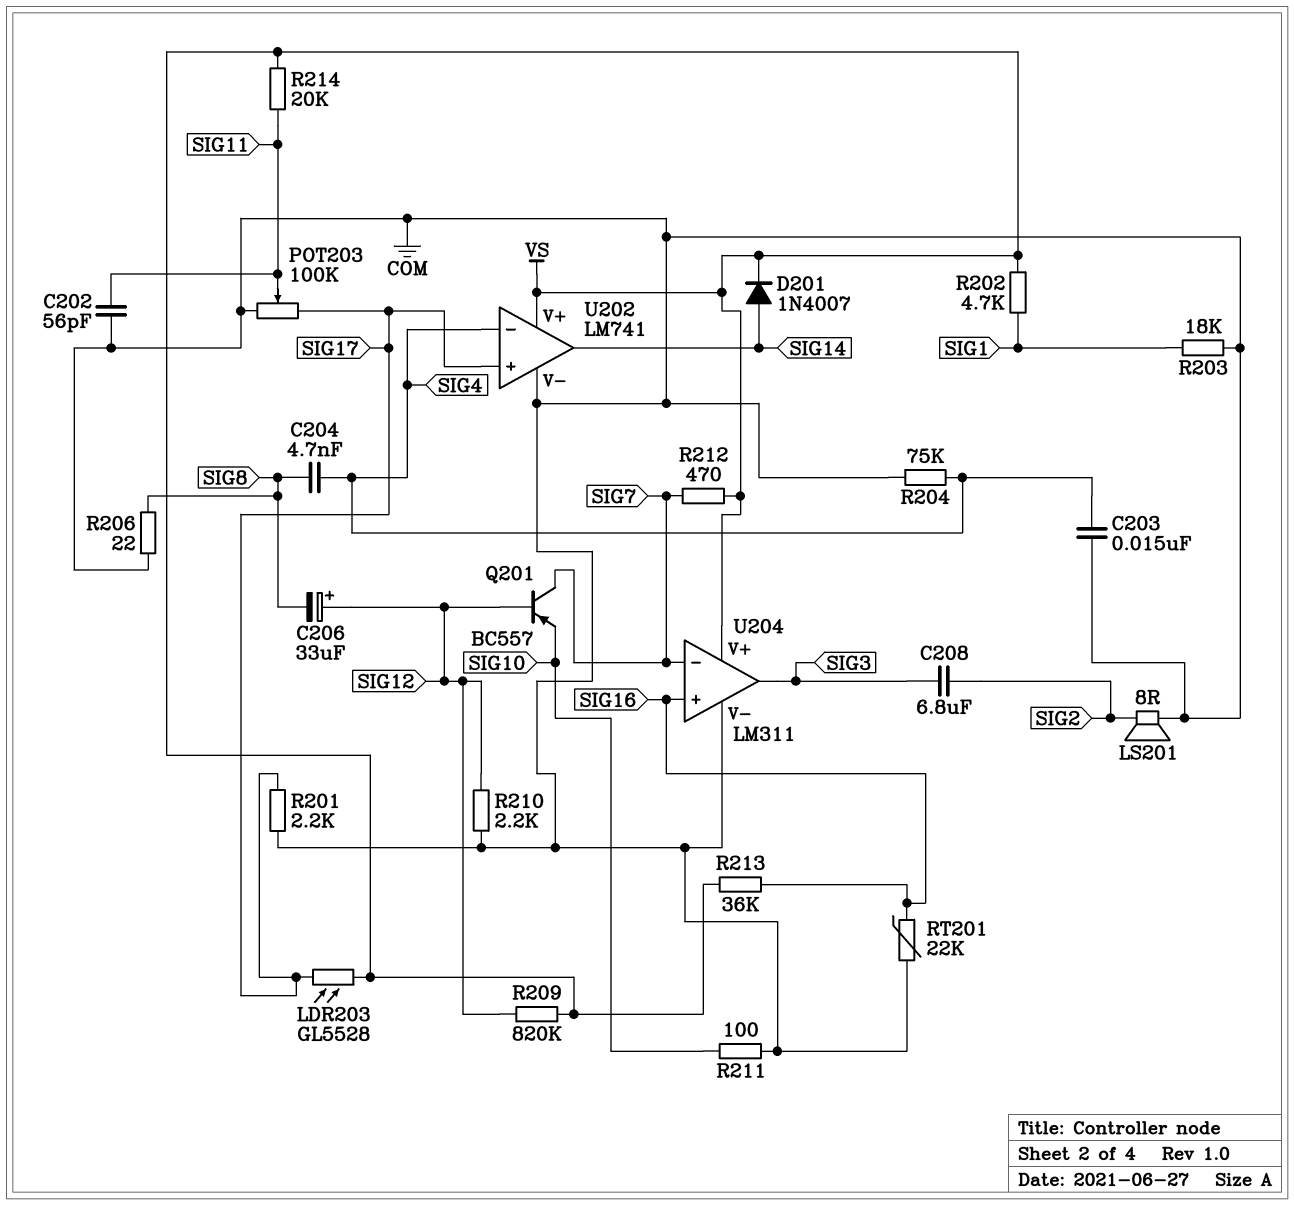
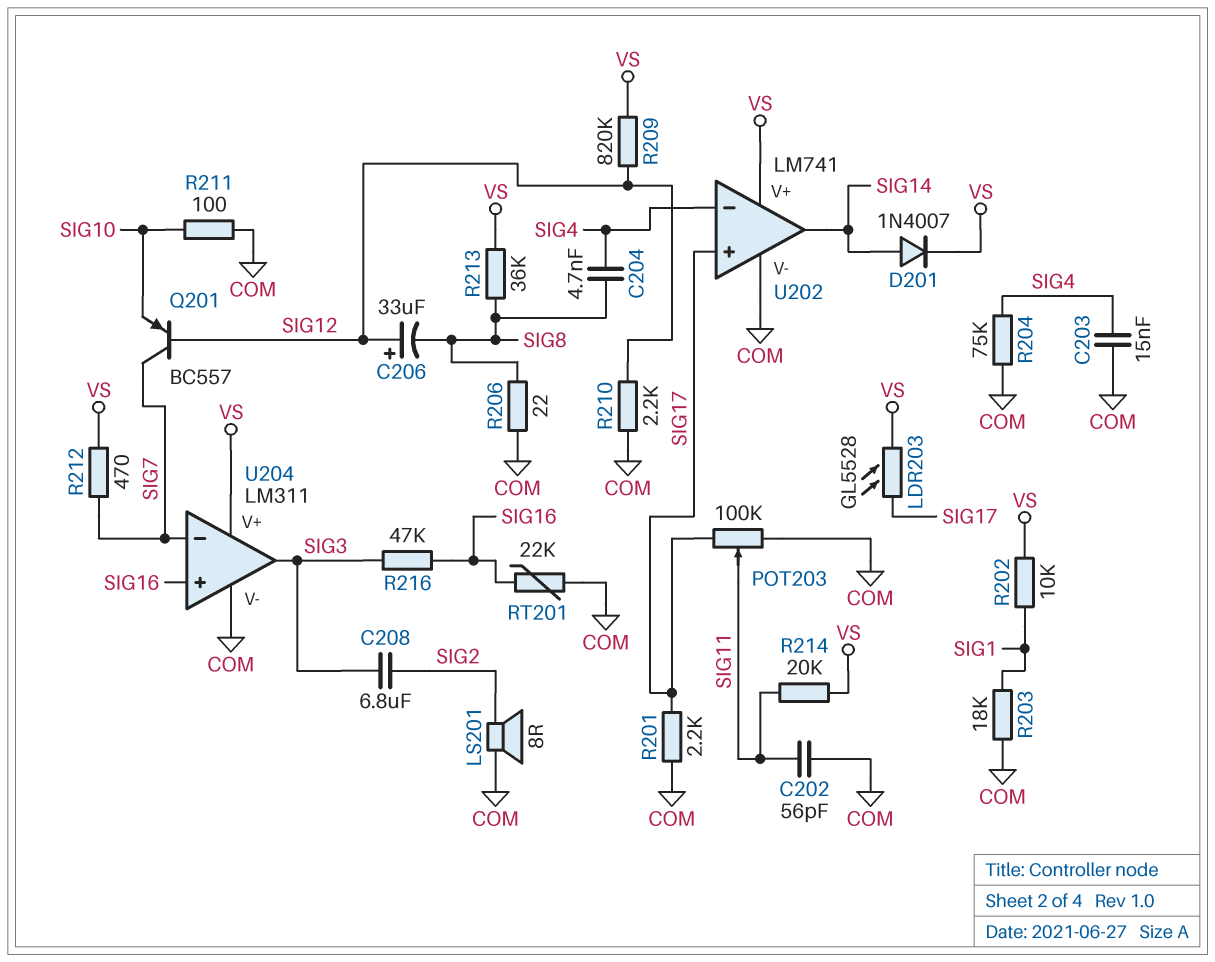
R202: 4.7k (SIG1, VS) -> 10k (SIG1, VS)
R213: 36k (SIG16, VS) -> 36k (SIG8, VS)
R216: none -> 47k (SIG3, SIG16)

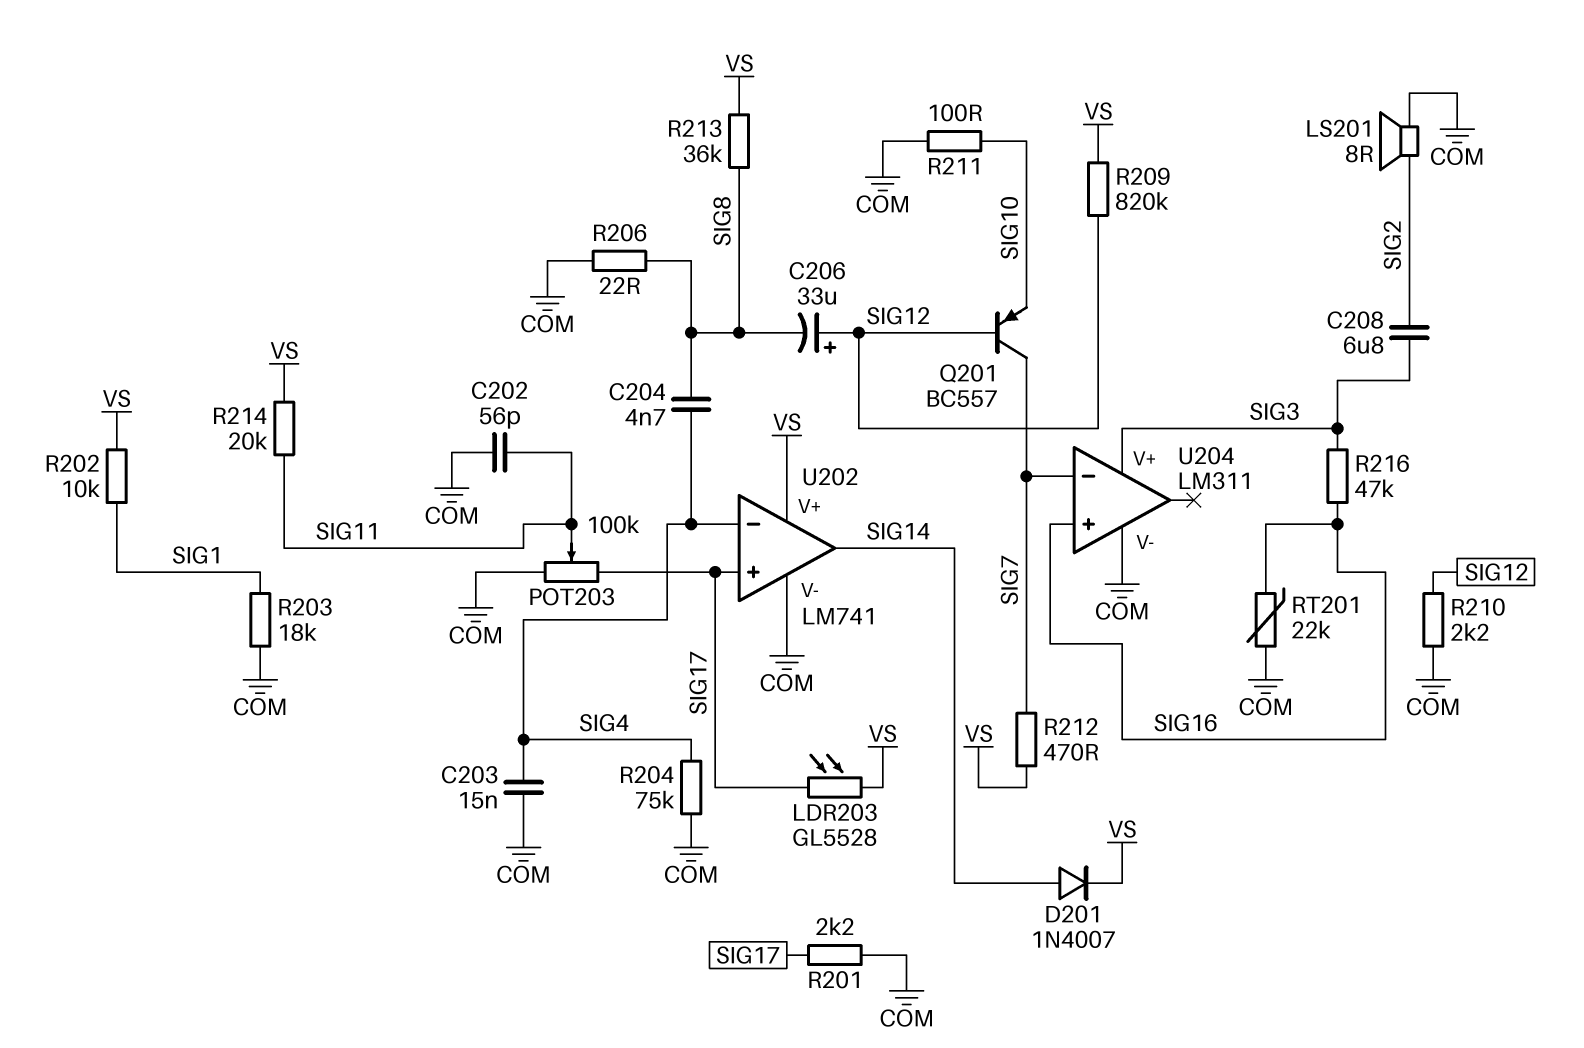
U204 pin V+: VS -> SIG3
U204 pin out: SIG3 -> none

